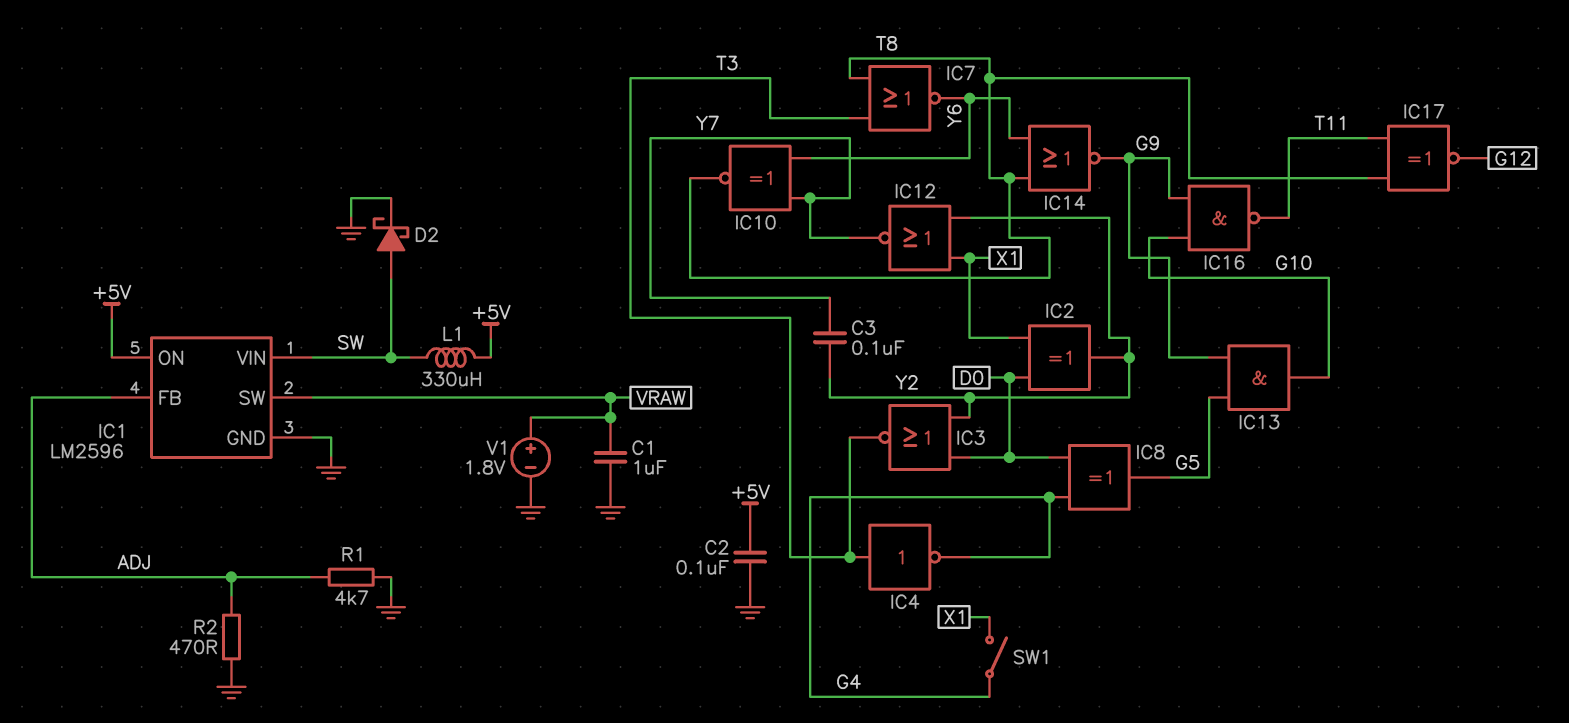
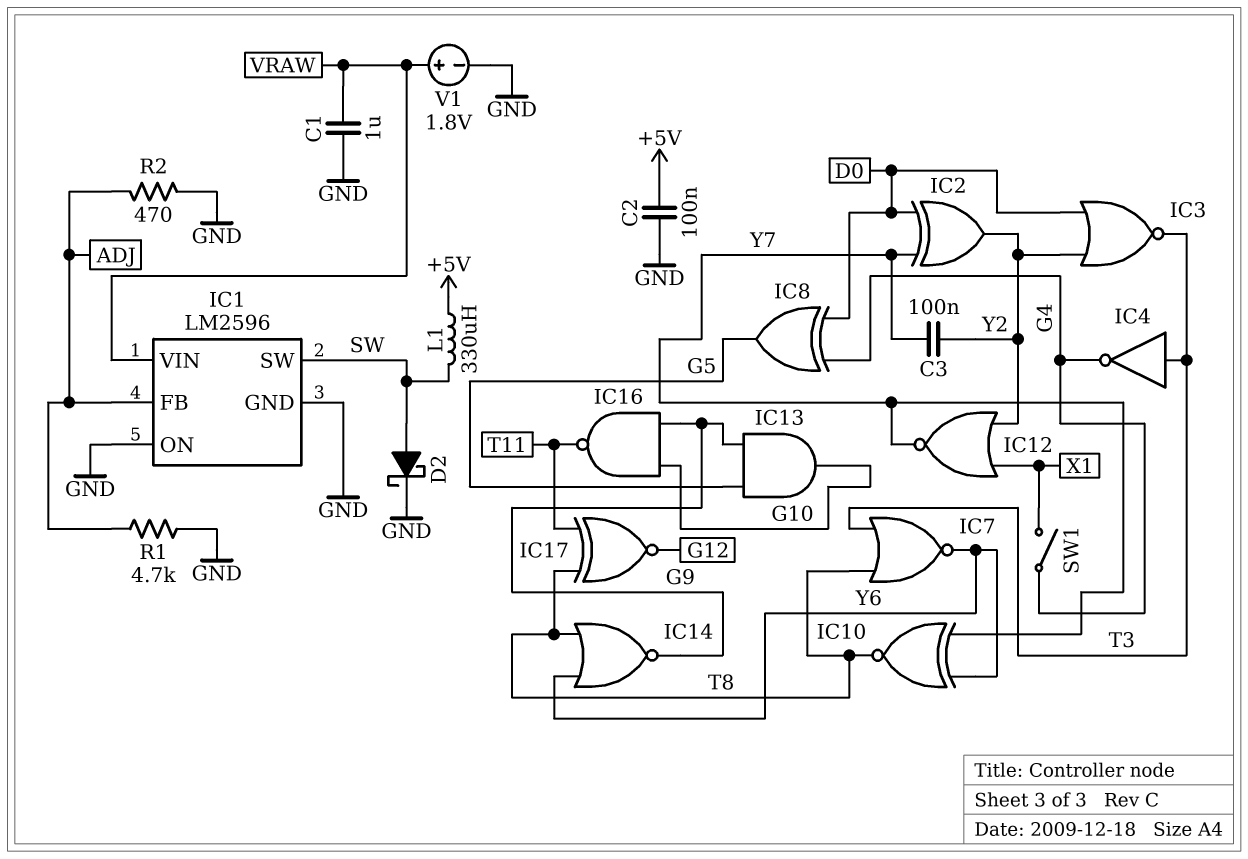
IC1 pin ON: +5V -> GND
IC1 pin SW: VRAW -> SW
IC1 pin VIN: SW -> VRAW
IC2: XOR (in D0, in X1, out Y2) -> XOR (in D0, in Y7, out Y2)

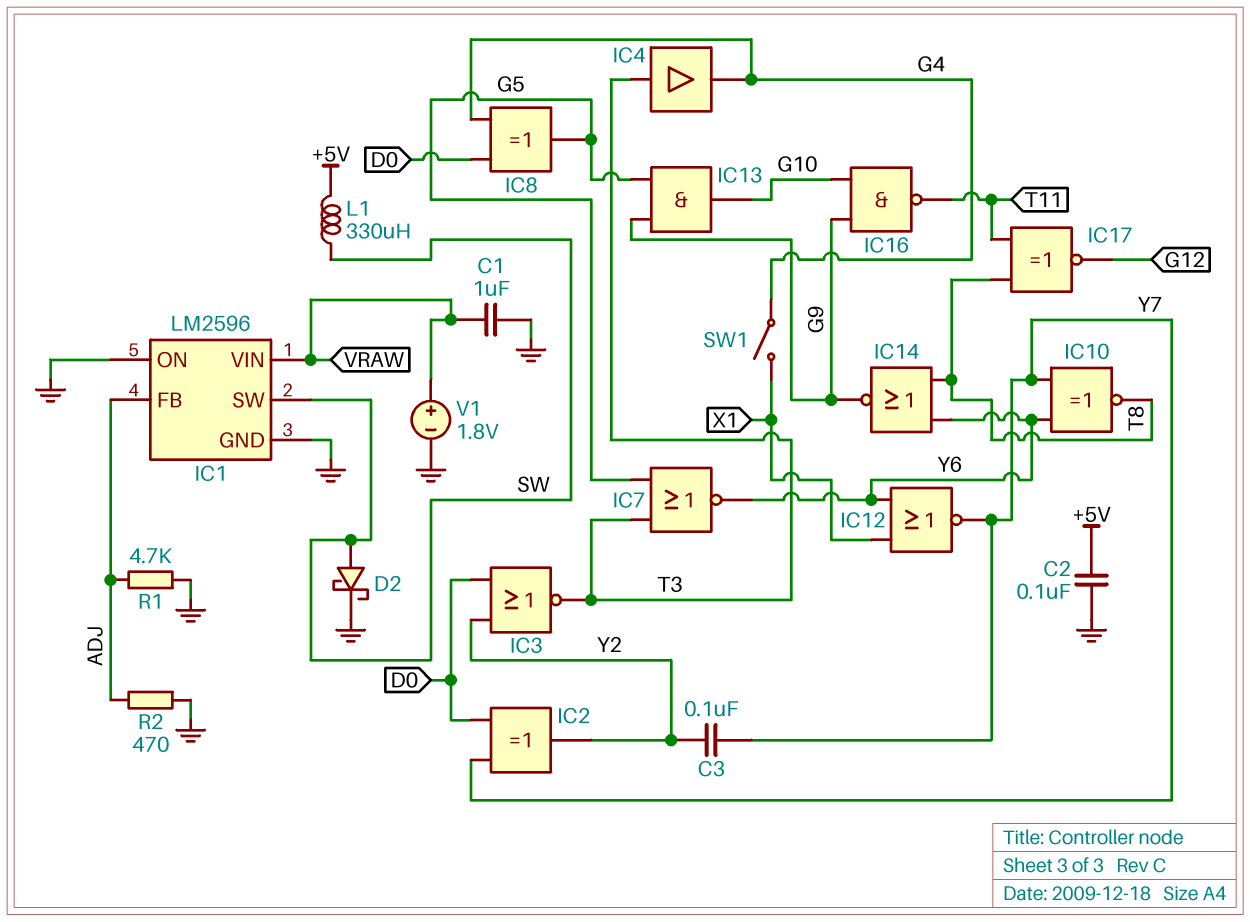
IC4: NOT (in T3, out G4) -> buffer (in T3, out G4)
IC7: NOR (in T3, in T8, out Y6) -> NOR (in G5, in T3, out Y6)
IC12: NOR (in X1, in Y2, out Y7) -> NOR (in X1, in Y6, out Y7)

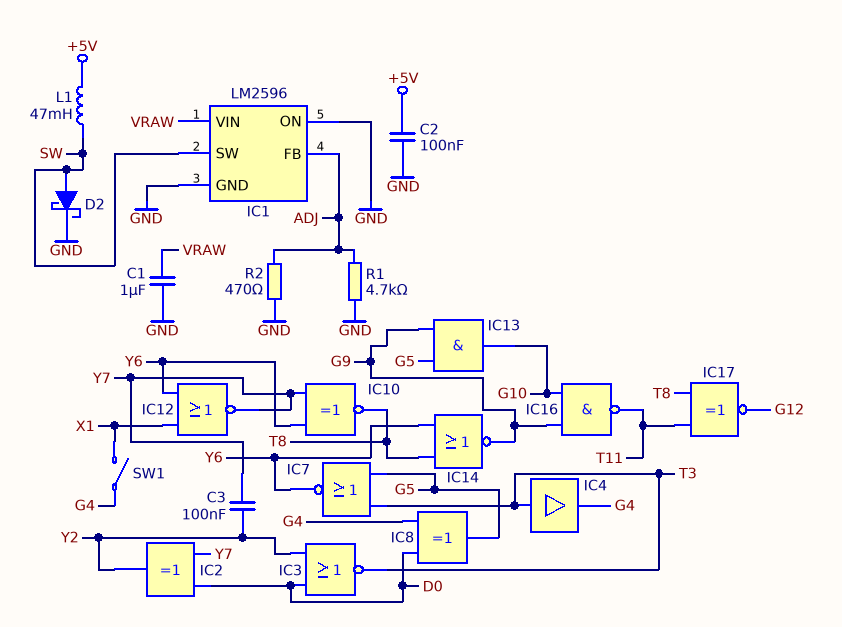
L1: 330uH (+5V, SW) -> 47mH (+5V, SW)
V1: 1.8V (plus VRAW, minus GND) -> none

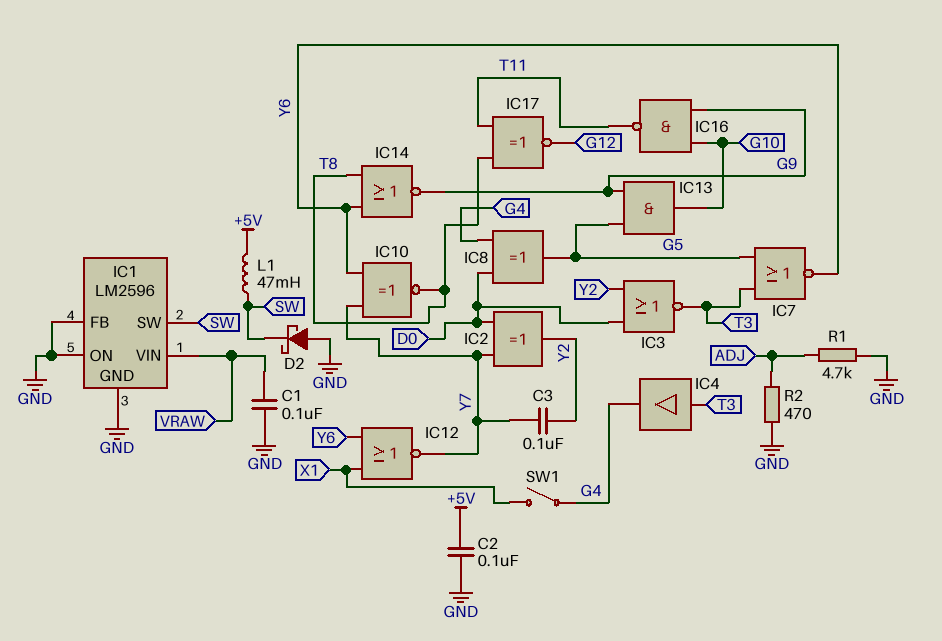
C1: 1uF (GND, VRAW) -> 100nF (GND, VRAW)
D2: schottky (A SW, K GND) -> schottky (A GND, K SW)
IC1 pin FB: ADJ -> GND

